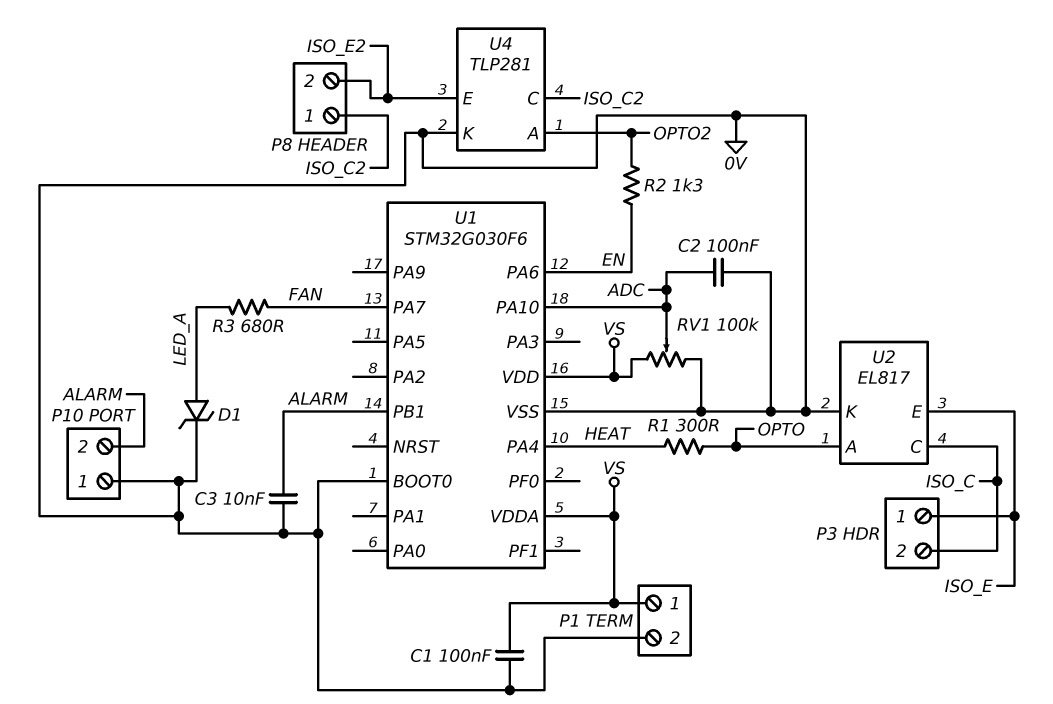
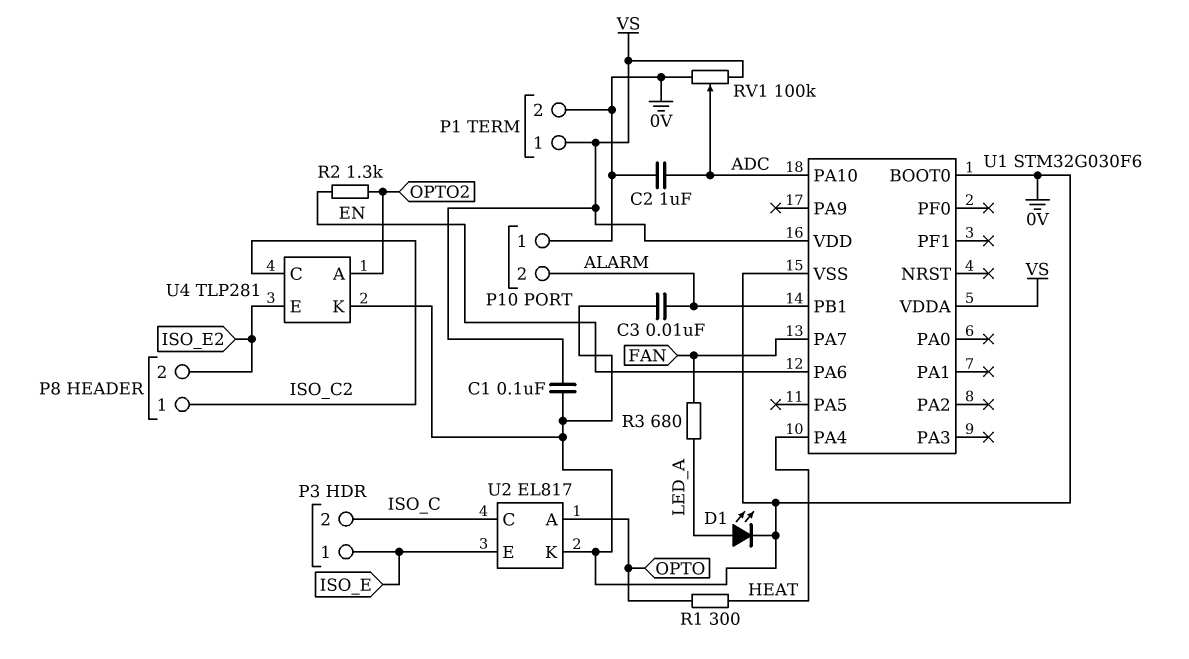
C2: 100nF (0V, ADC) -> 1uF (0V, ADC)
D1: zener (A LED_A, K 0V) -> LED (A LED_A, K 0V)

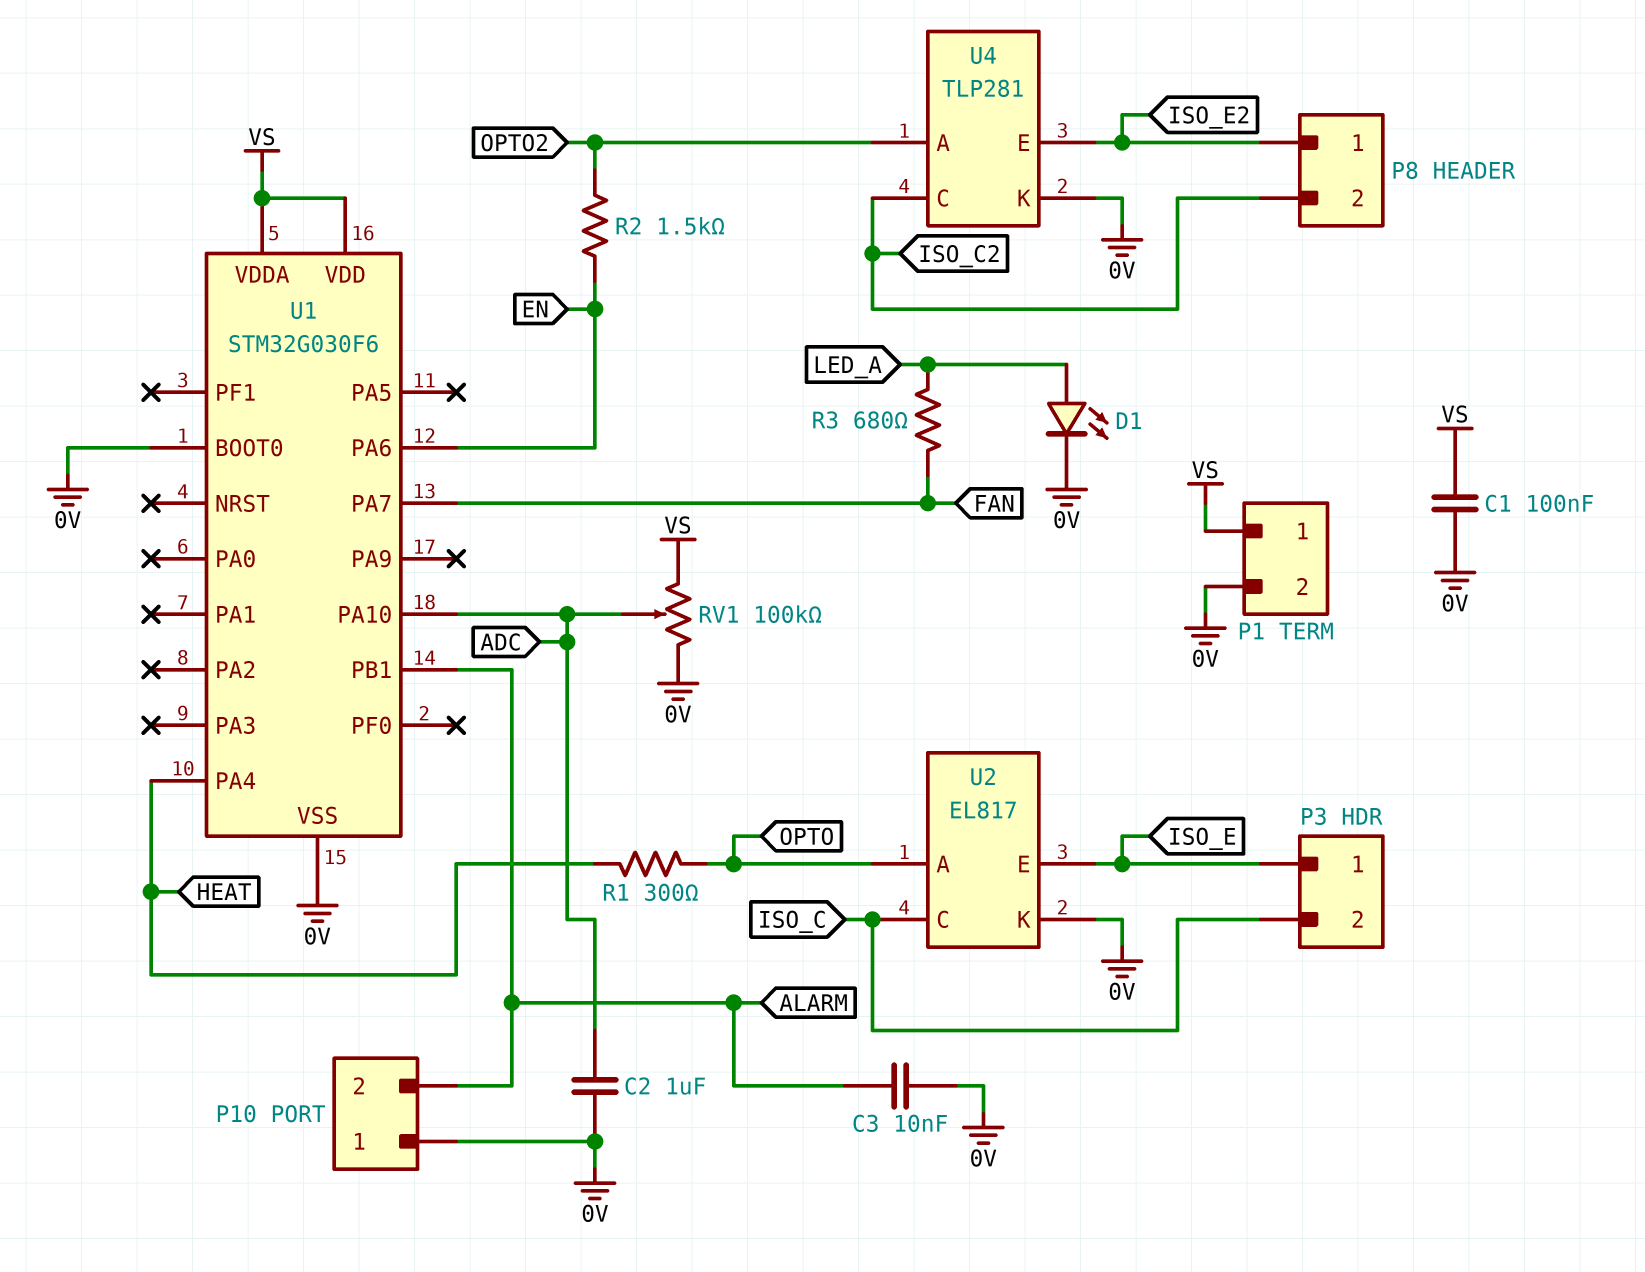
P8 pin 1: ISO_C2 -> ISO_E2
P8 pin 2: ISO_E2 -> ISO_C2
R2: 1.3k (EN, OPTO2) -> 1.5k (EN, OPTO2)

